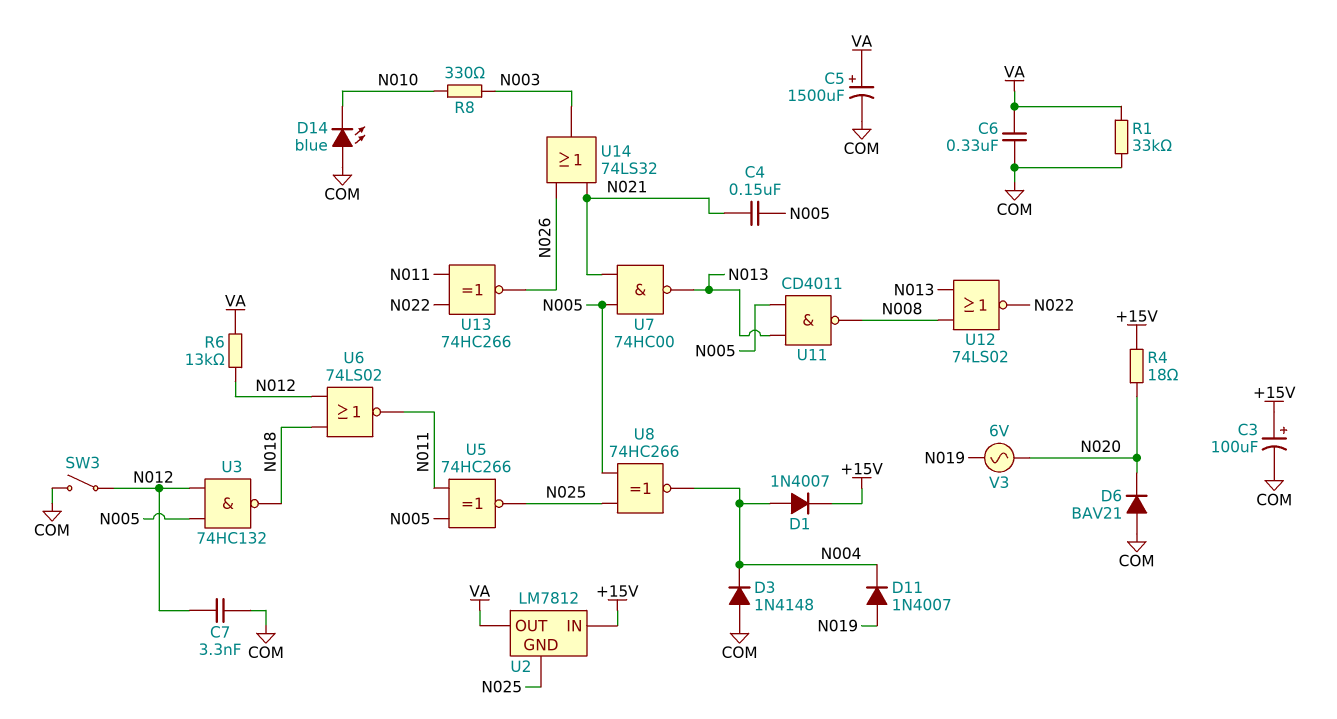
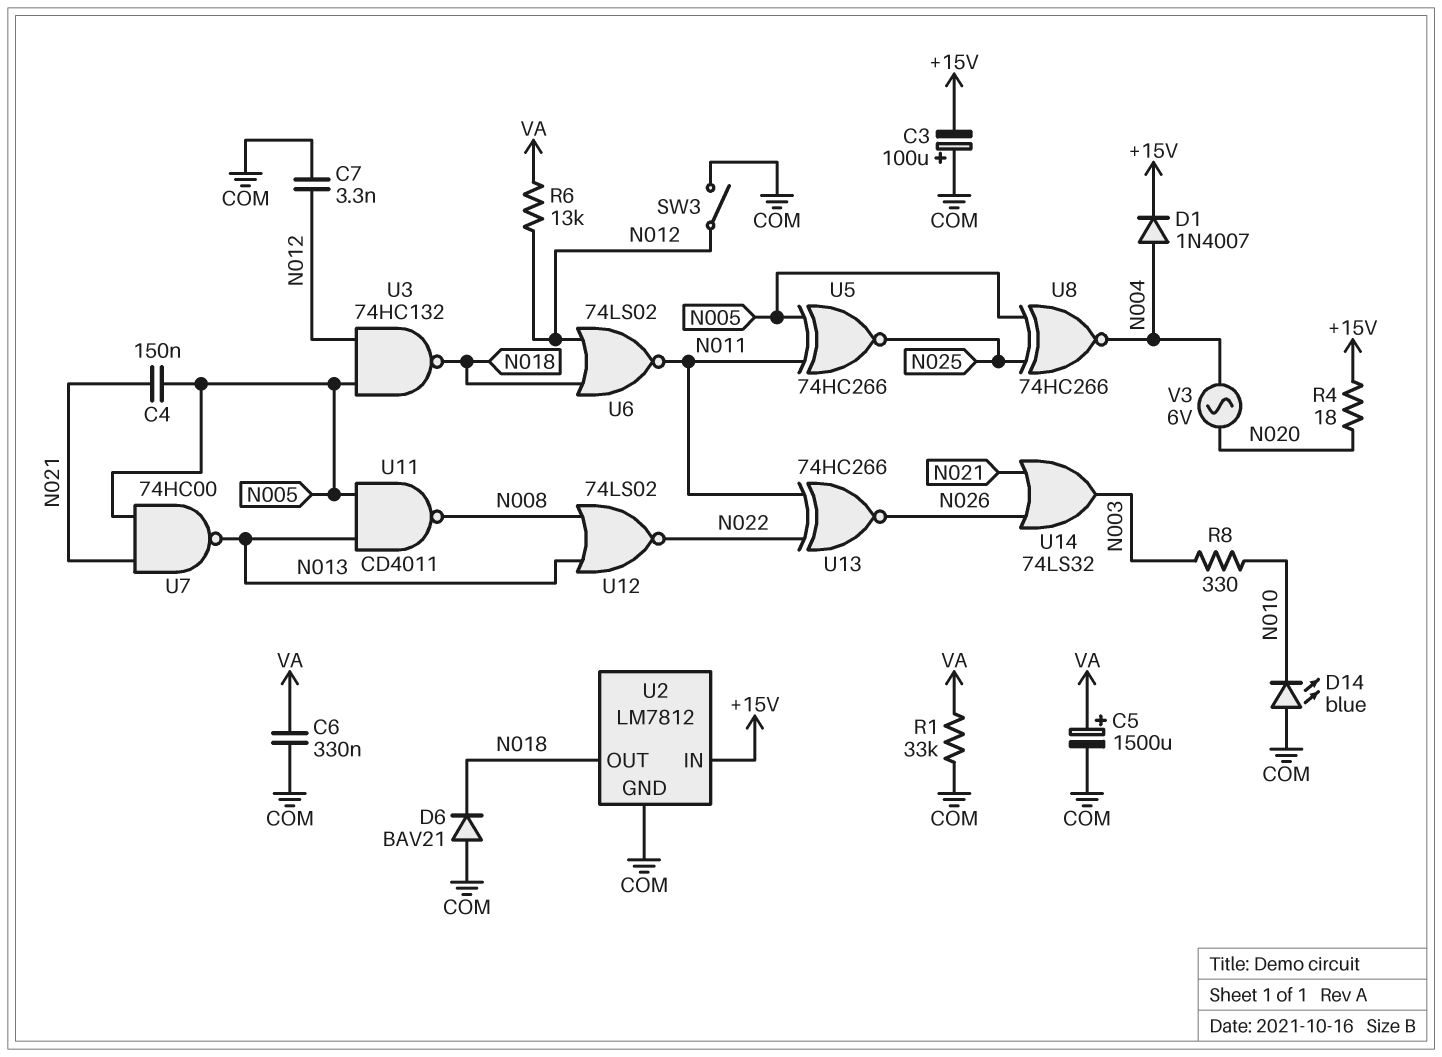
C3: 100uF (plus +15V, minus COM) -> 100uF (plus COM, minus +15V)
D3: diode 1N4148 (A COM, K N004) -> none
D6: diode BAV21 (A COM, K N020) -> diode BAV21 (A COM, K N018)
D11: diode 1N4007 (A N019, K N004) -> none
U2 pin GND: N025 -> COM
U2 pin OUT: VA -> N018
V3: AC 6V (N019, N020) -> AC 6V (N004, N020)

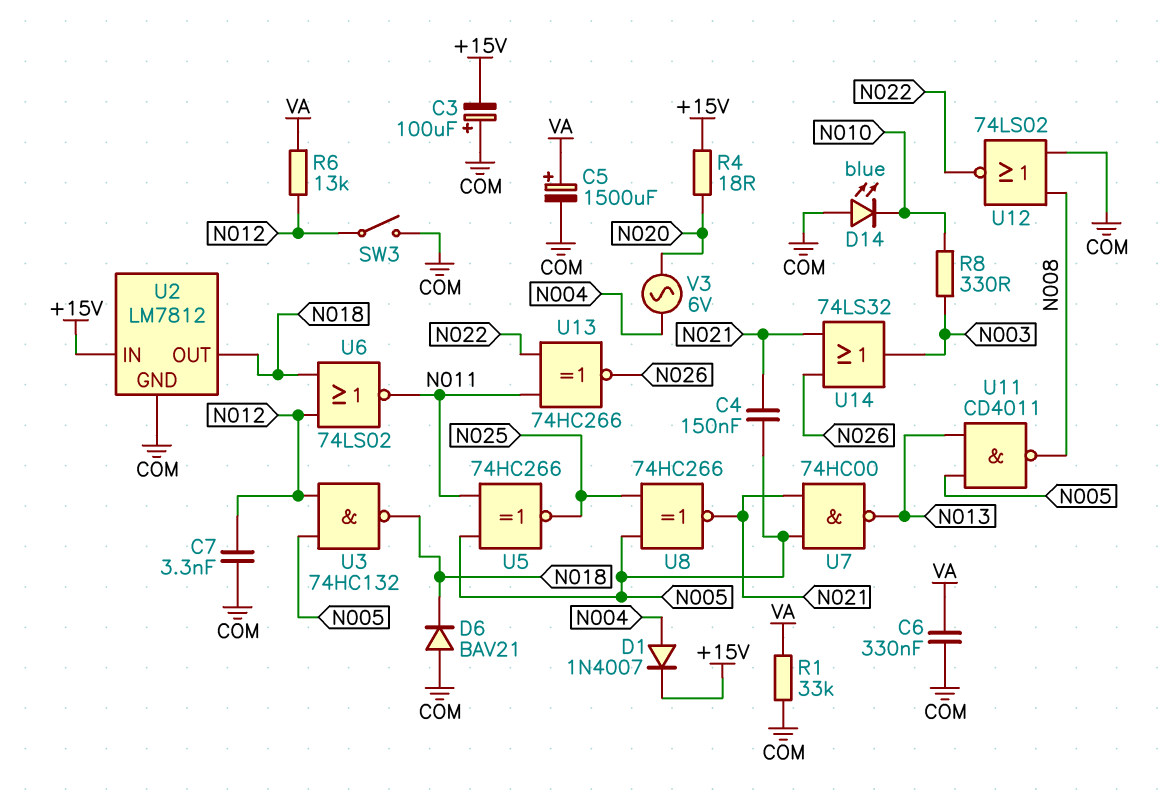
U8: XNOR 74HC266 (in N005, in N025, out N004) -> XNOR 74HC266 (in N005, in N025, out N021)
U12: NOR 74LS02 (in N008, in N013, out N022) -> NOR 74LS02 (in COM, in N008, out N022)

